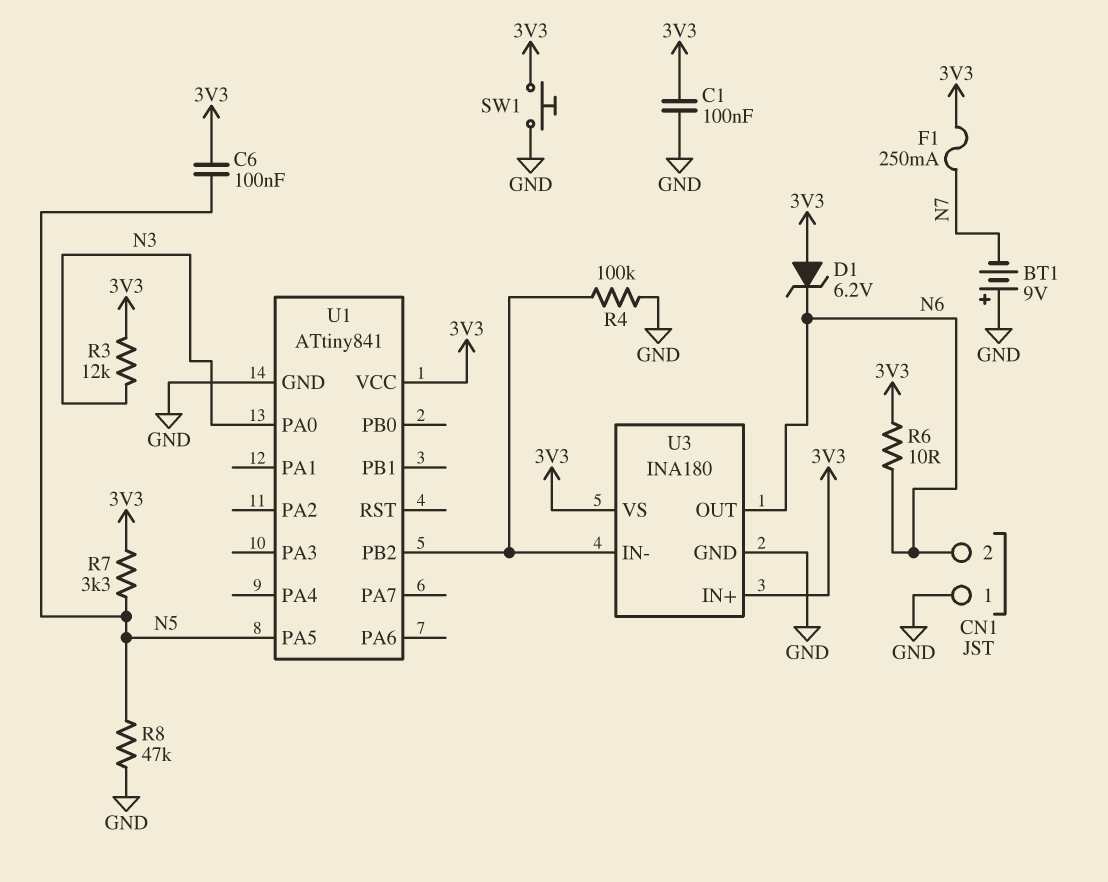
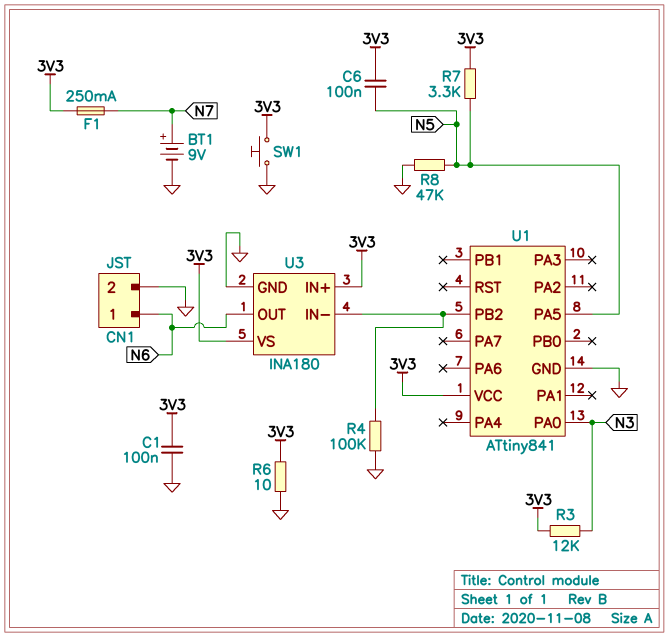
BT1: 9V (plus GND, minus N7) -> 9V (plus N7, minus GND)
CN1 pin 1: GND -> N6
CN1 pin 2: N6 -> GND
D1: zener 6.2V (A 3V3, K N6) -> none
R6: 10 (3V3, N6) -> 10 (3V3, GND)

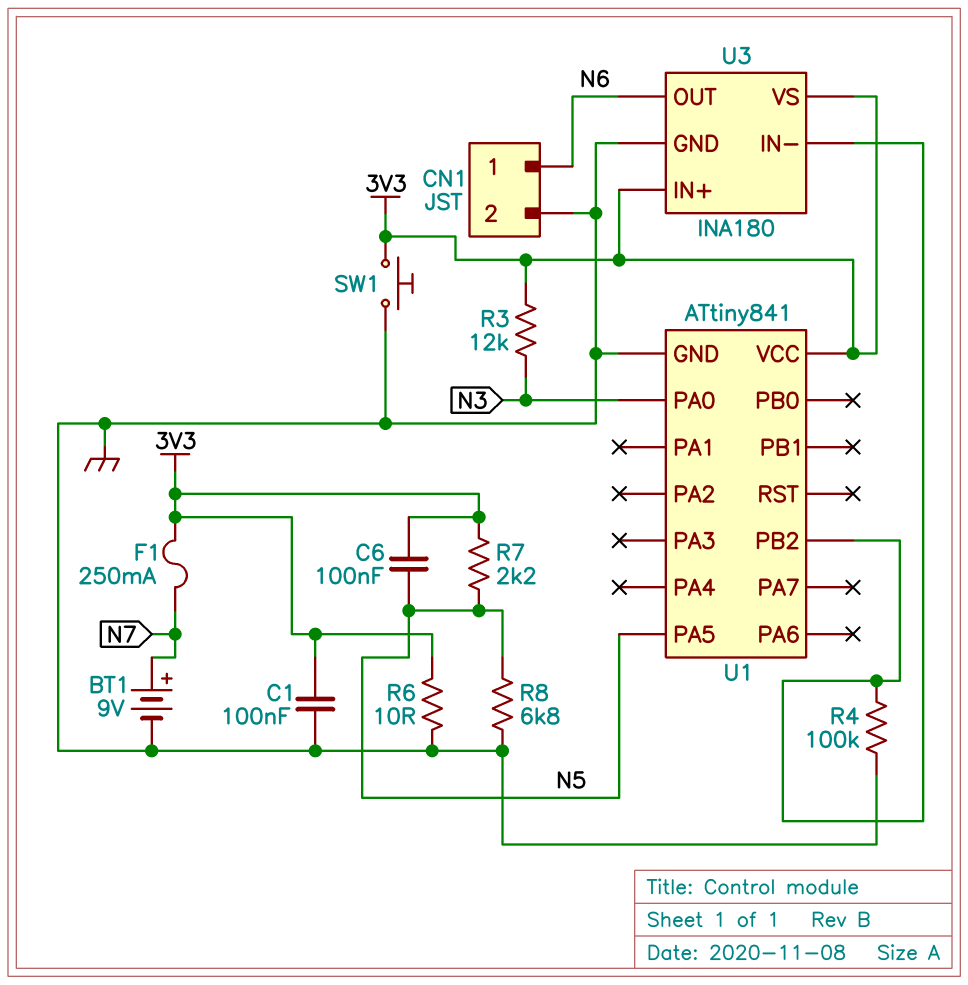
R7: 3.3k (3V3, N5) -> 2.2k (3V3, N5)
R8: 47k (GND, N5) -> 6.8k (GND, N5)

